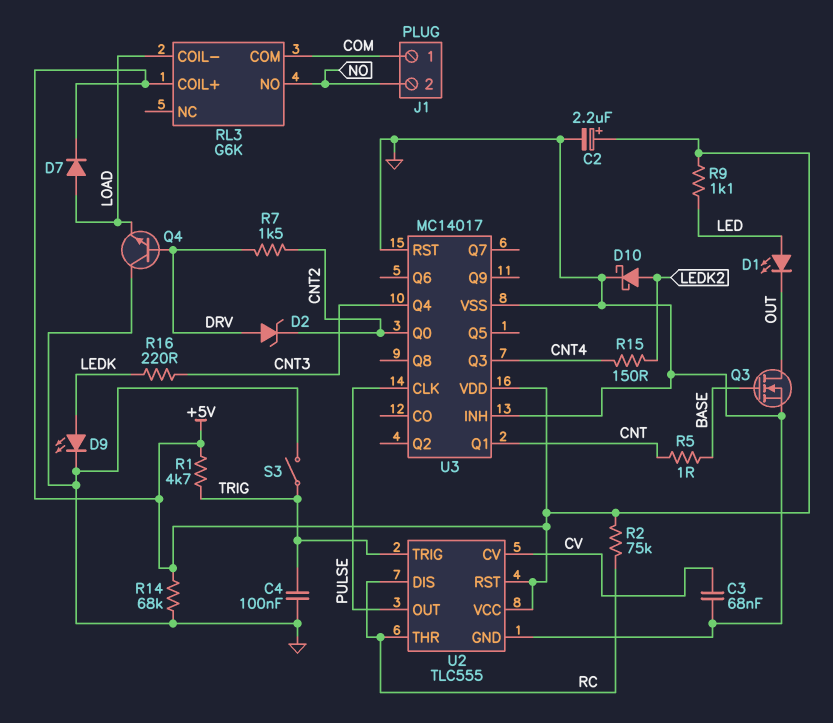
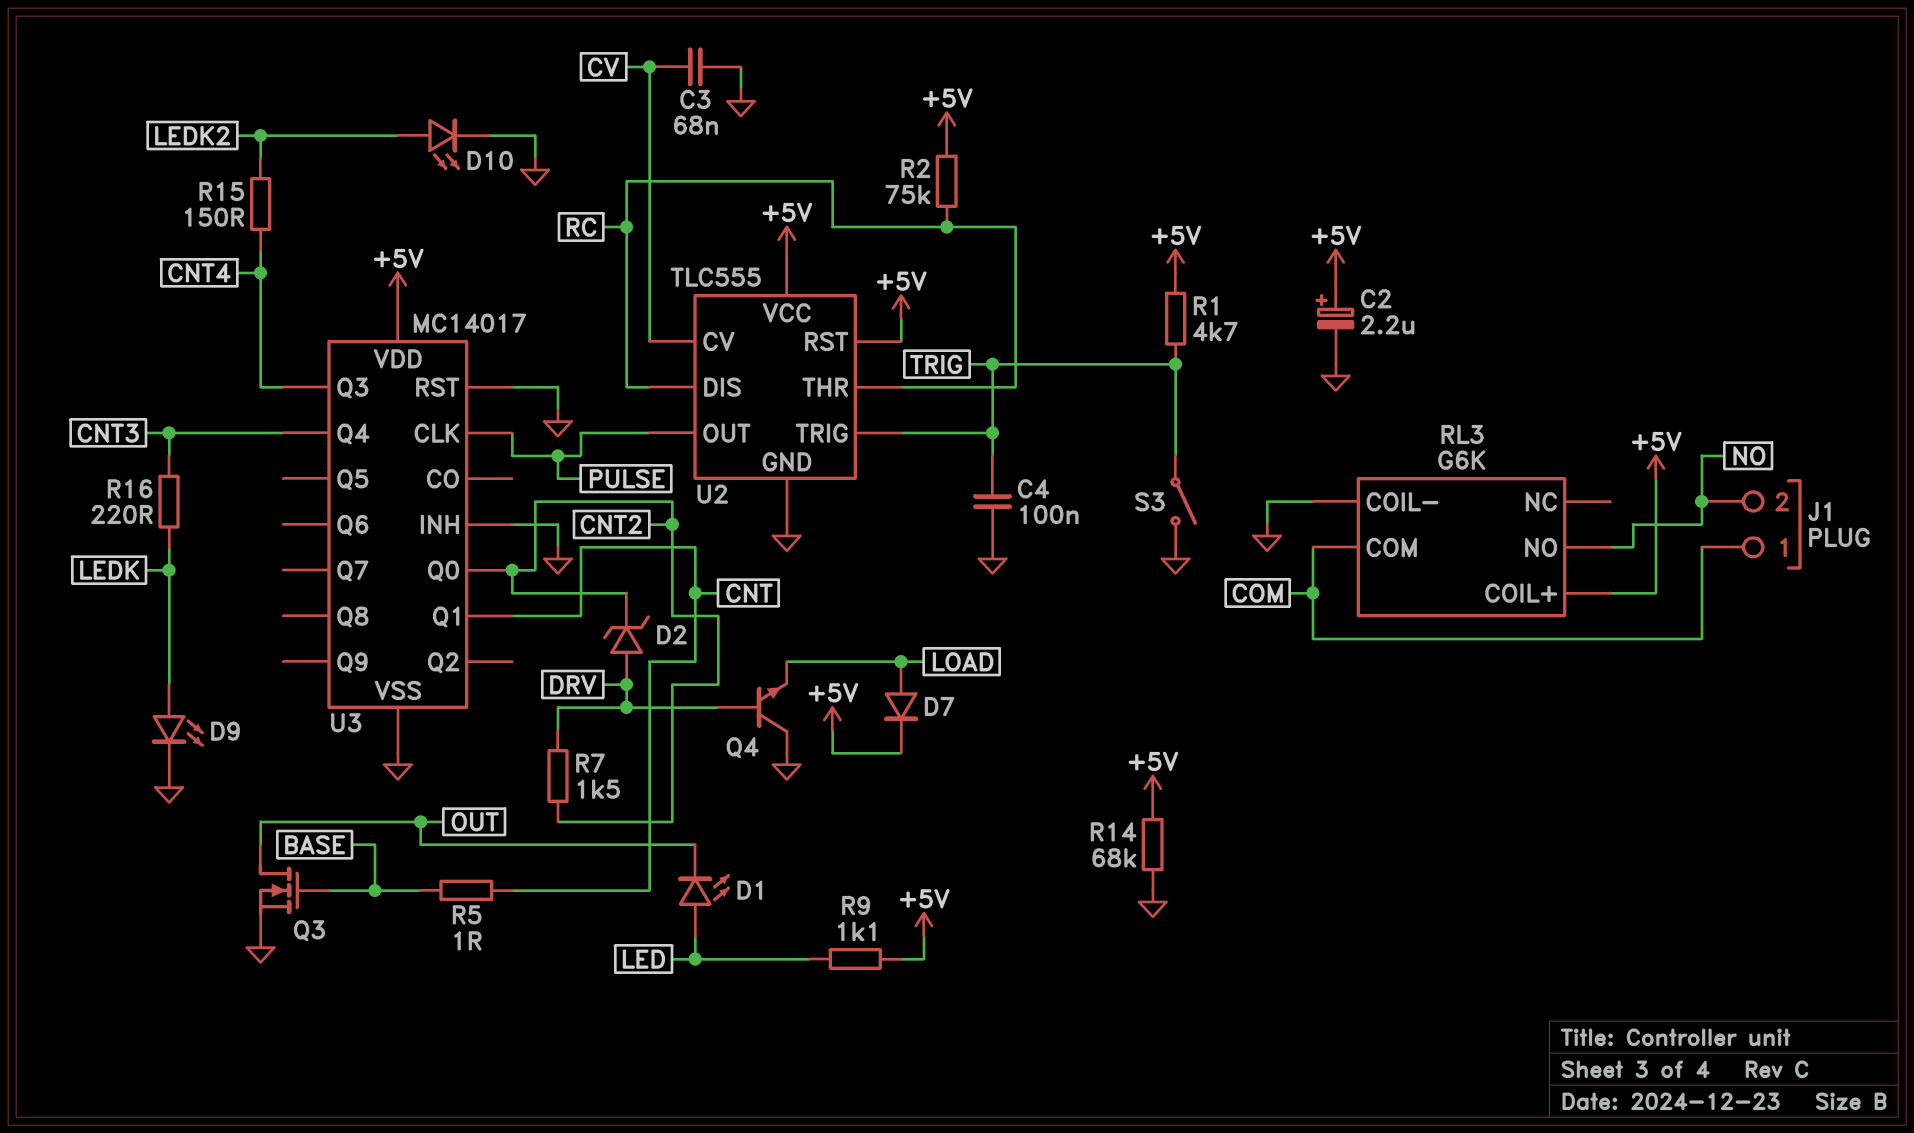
D10: schottky (A LEDK2, K GND) -> LED (A LEDK2, K GND)
RL3 pin COIL-: LOAD -> GND

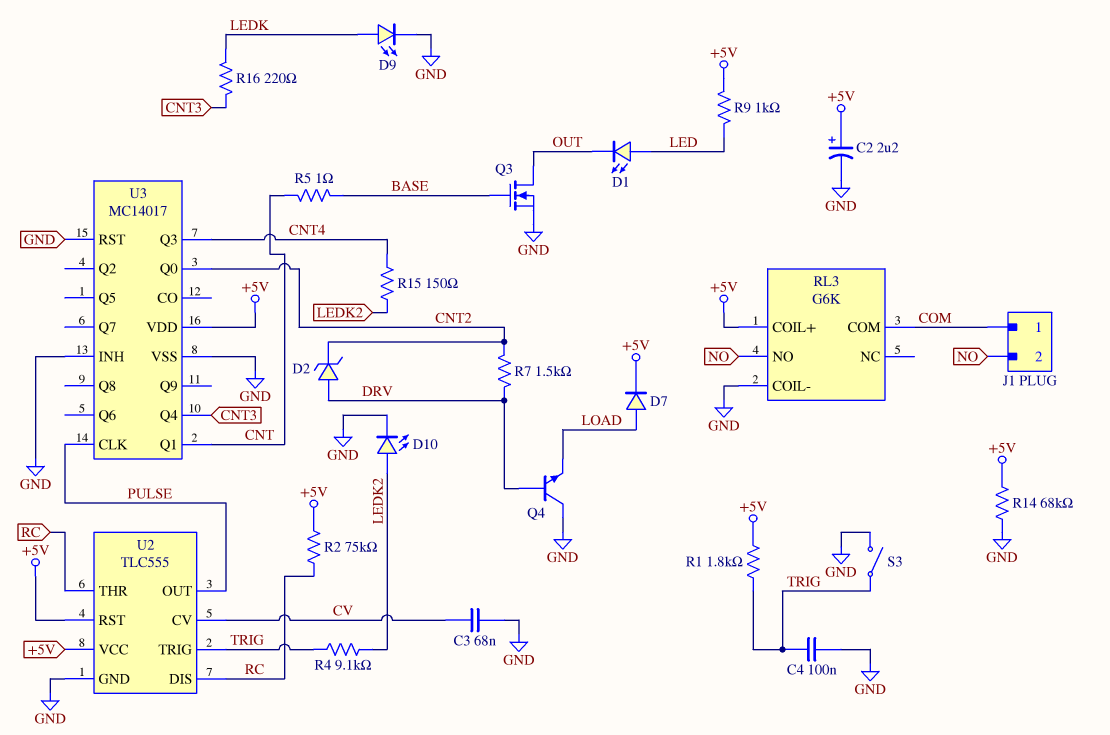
R1: 4.7k (+5V, TRIG) -> 1.8k (+5V, TRIG)
R4: none -> 9.1k (LEDK2, TRIG)
R9: 1.1k (+5V, LED) -> 1k (+5V, LED)

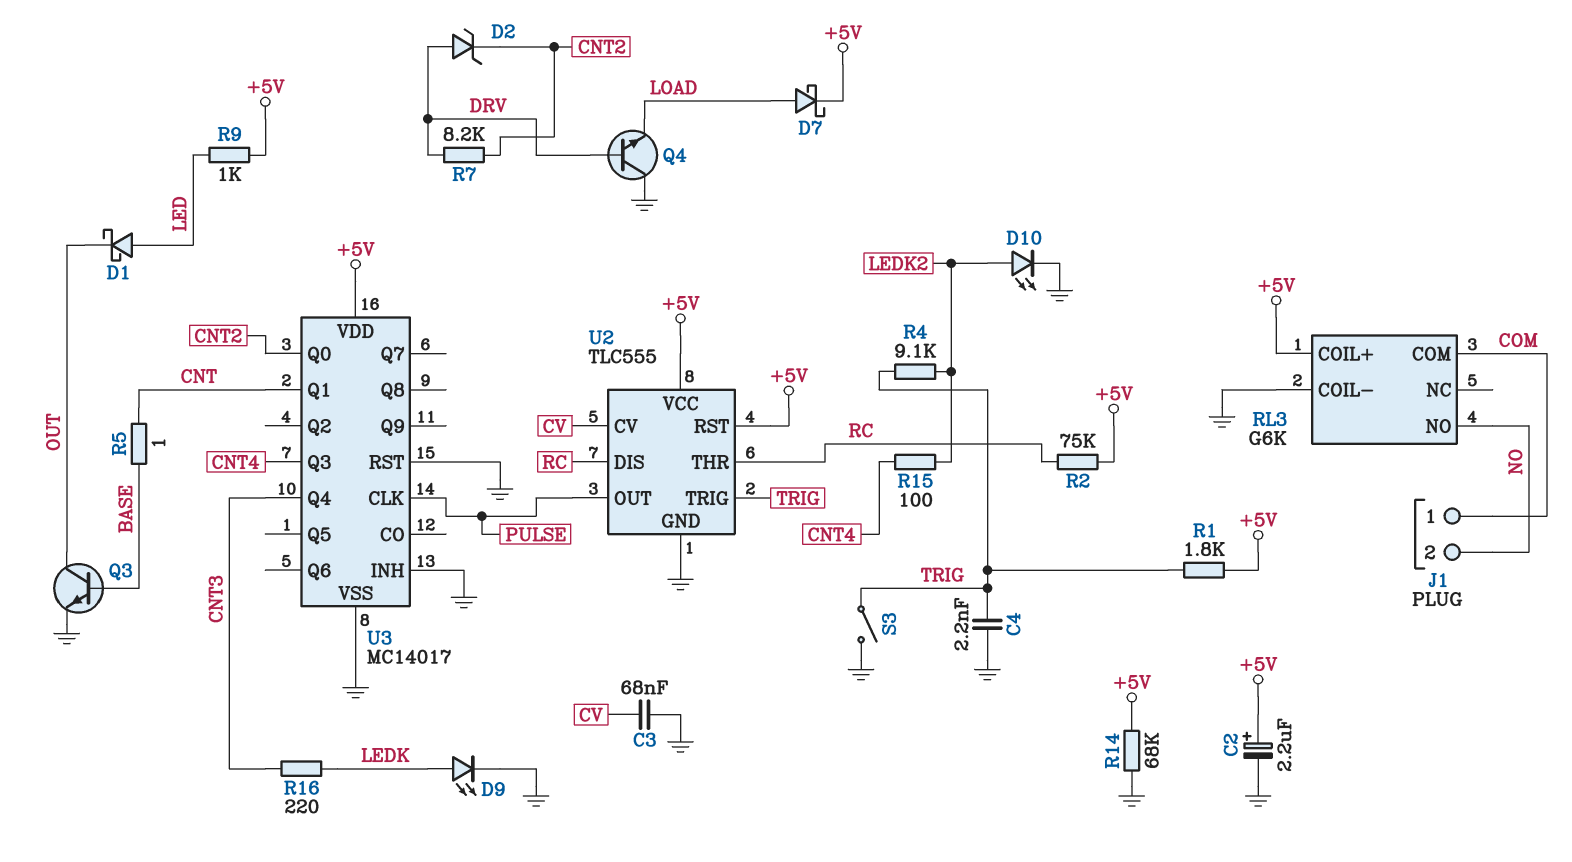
C4: 100nF (GND, TRIG) -> 2.2nF (GND, TRIG)
D1: LED (A LED, K OUT) -> schottky (A LED, K OUT)
D7: diode (A LOAD, K +5V) -> schottky (A LOAD, K +5V)
Q3: NMOS (G BASE, D OUT, S GND) -> NPN (B BASE, C OUT, E GND)
R7: 1.5k (CNT2, DRV) -> 8.2k (CNT2, DRV)
R15: 150 (CNT4, LEDK2) -> 100 (CNT4, LEDK2)

